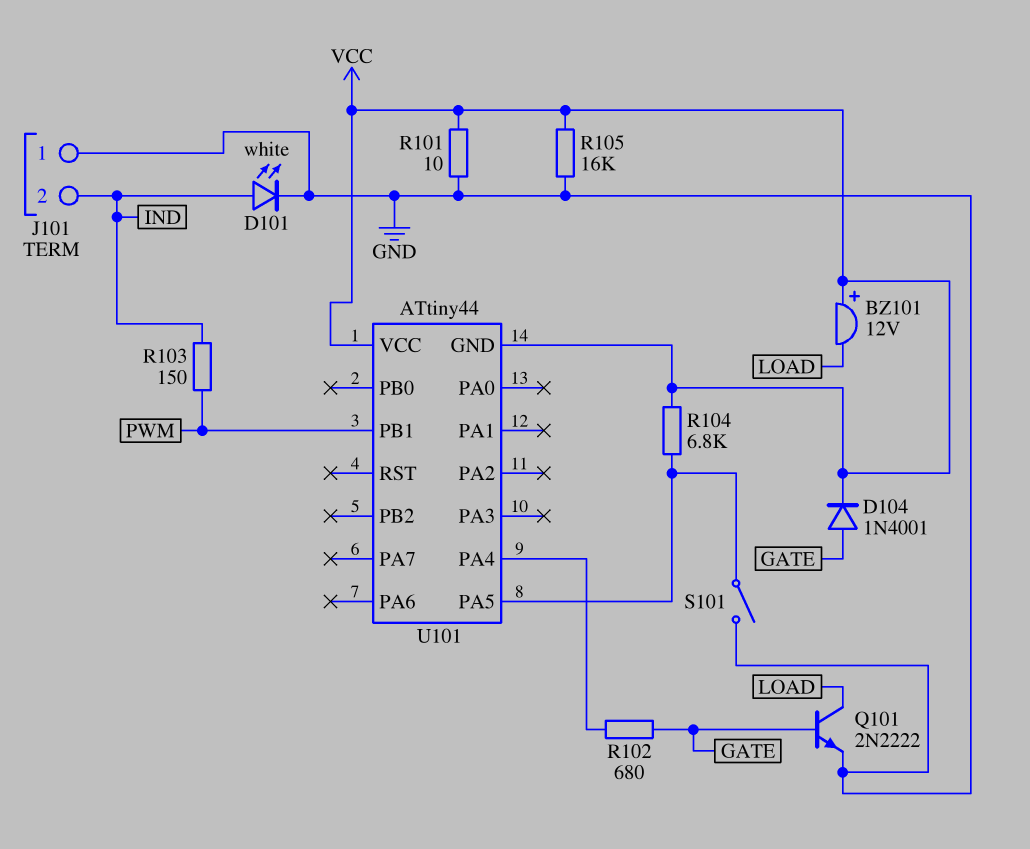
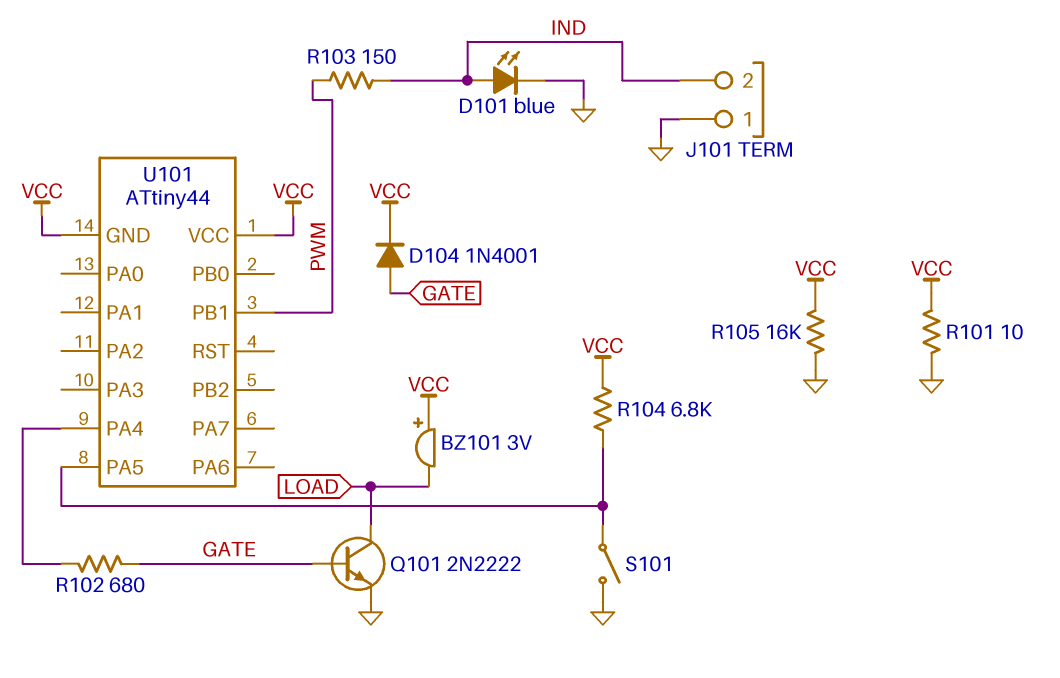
BZ101: buzzer 12V (plus VCC, minus LOAD) -> buzzer 3V (plus VCC, minus LOAD)
D101: LED white (A IND, K GND) -> LED blue (A IND, K GND)

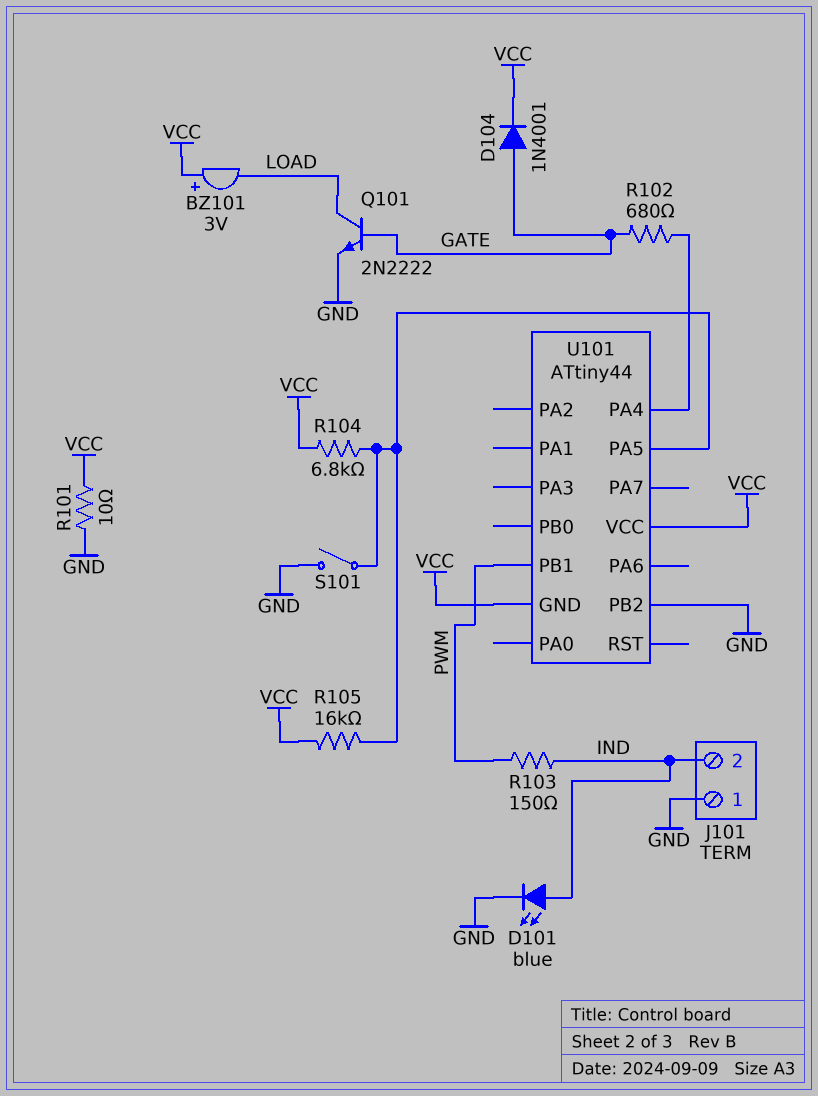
R105: 16k (GND, VCC) -> 16k (U101/PA5, VCC)
U101 pin PB2: none -> GND

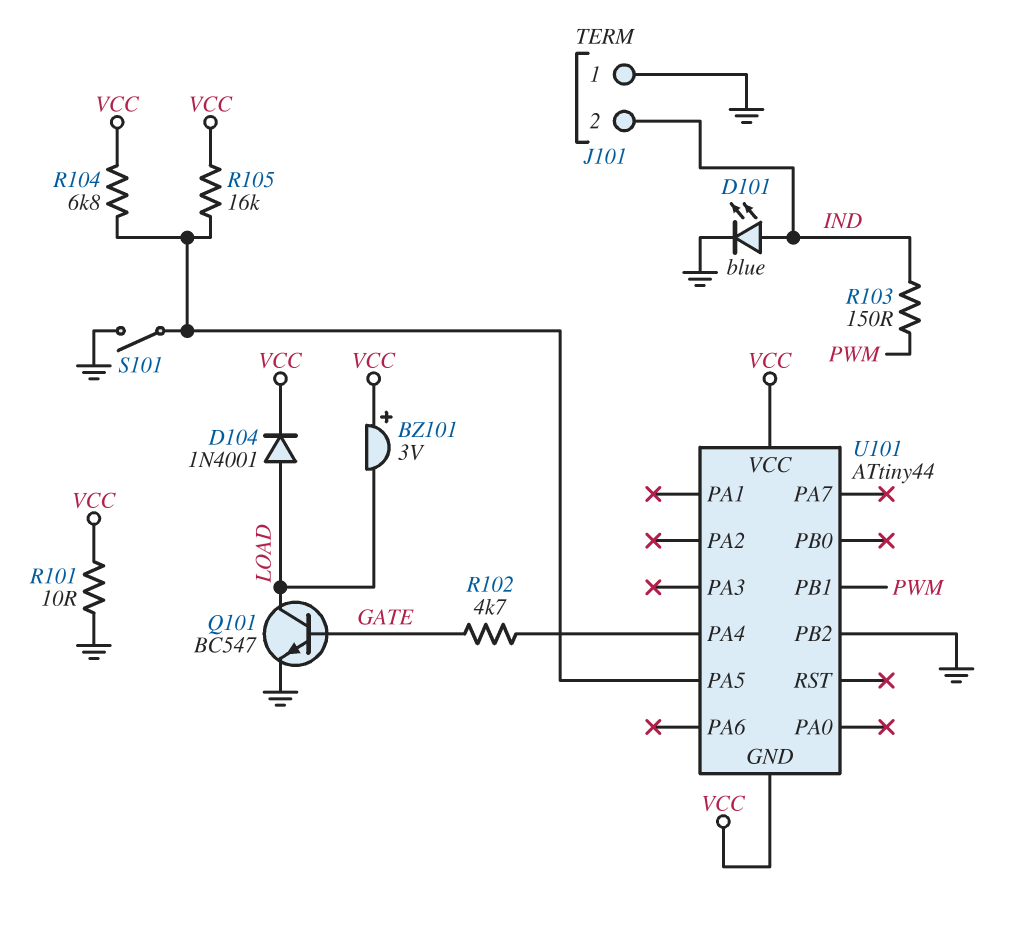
D104: diode 1N4001 (A GATE, K VCC) -> diode 1N4001 (A LOAD, K VCC)
Q101: NPN 2N2222 (B GATE, C LOAD, E GND) -> NPN BC547 (B GATE, C LOAD, E GND)
R102: 680 (GATE, U101/PA4) -> 4.7k (GATE, U101/PA4)

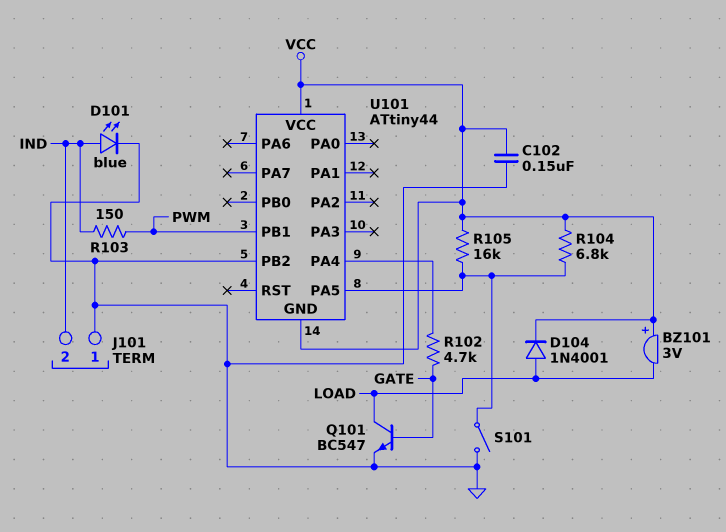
C102: none -> 150nF (GND, VCC)
R101: 10 (GND, VCC) -> none

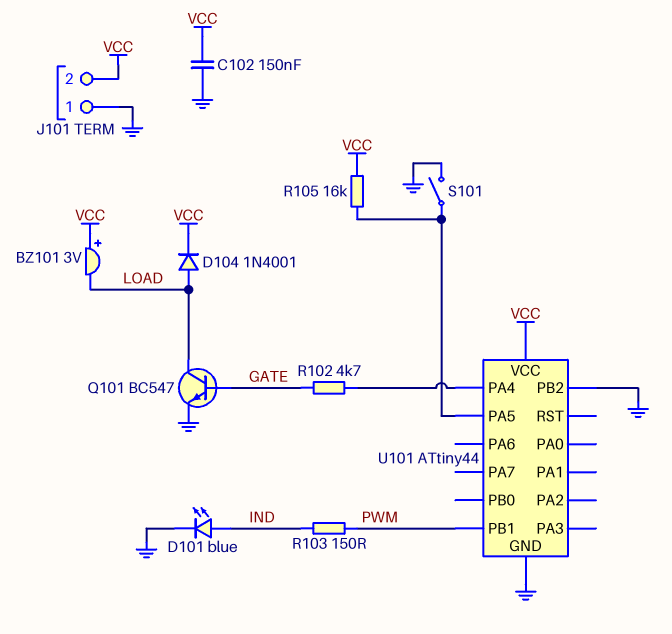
J101 pin 2: IND -> VCC
R104: 6.8k (U101/PA5, VCC) -> none
U101 pin GND: VCC -> GND

